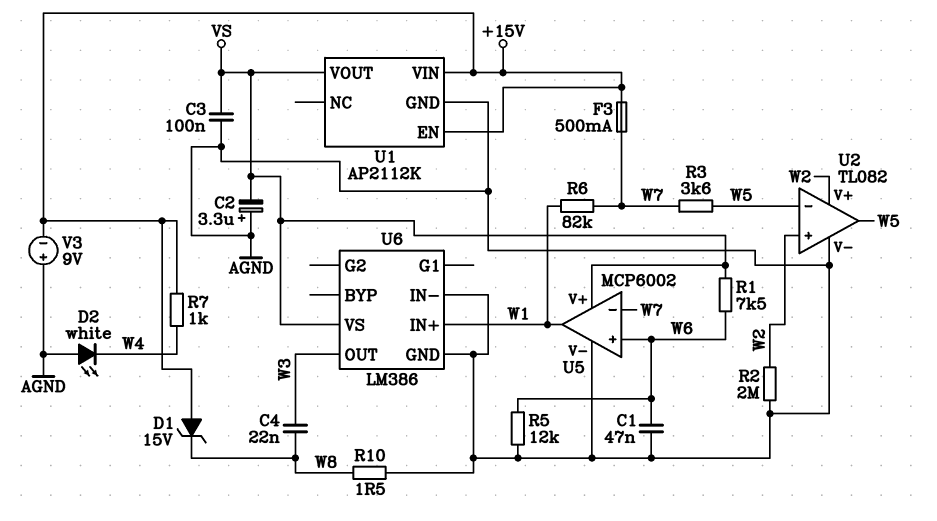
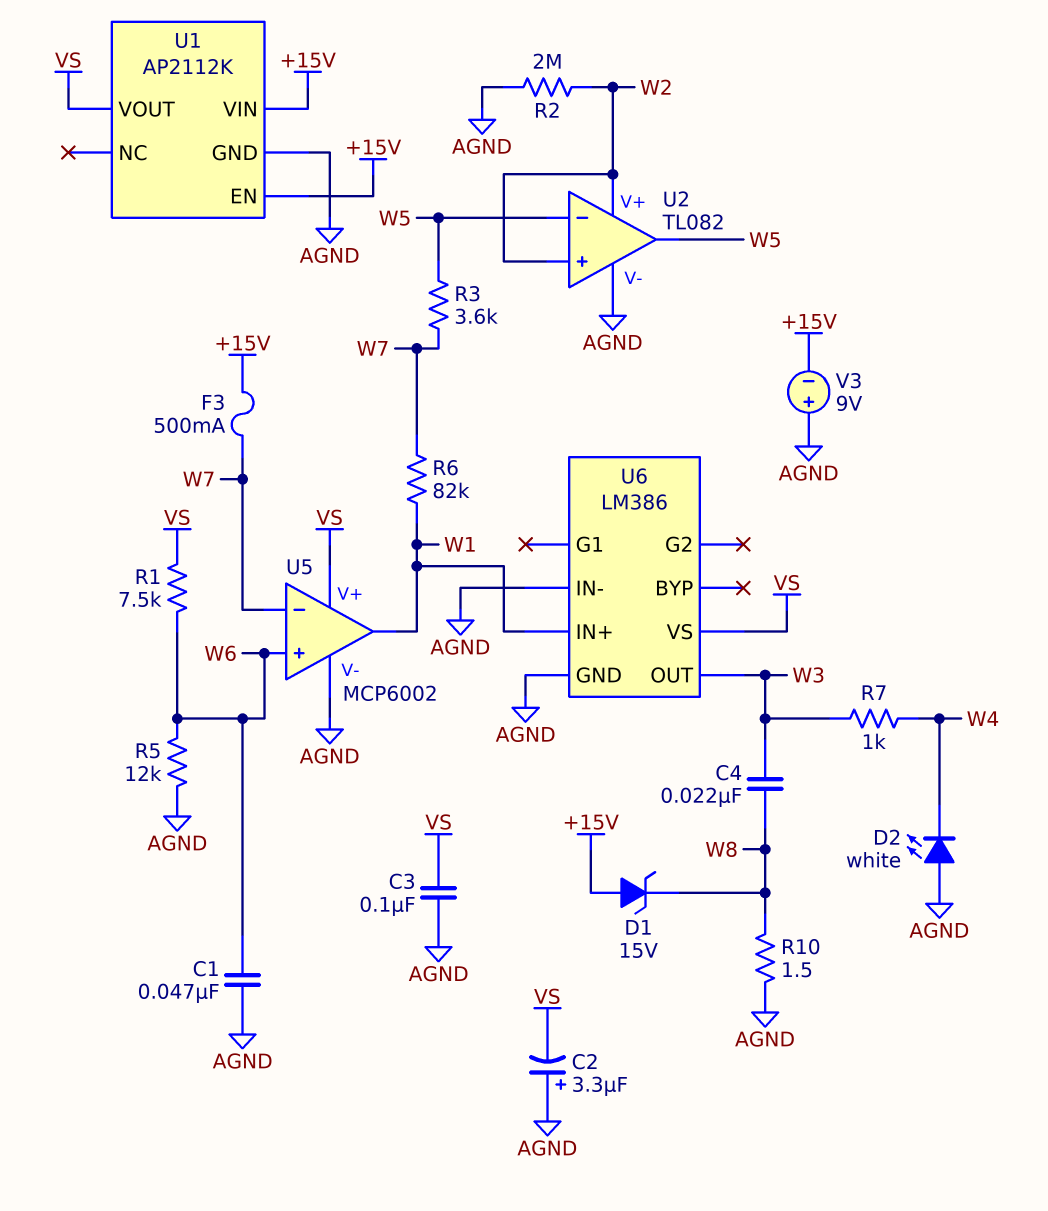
R7: 1k (+15V, W4) -> 1k (W3, W4)

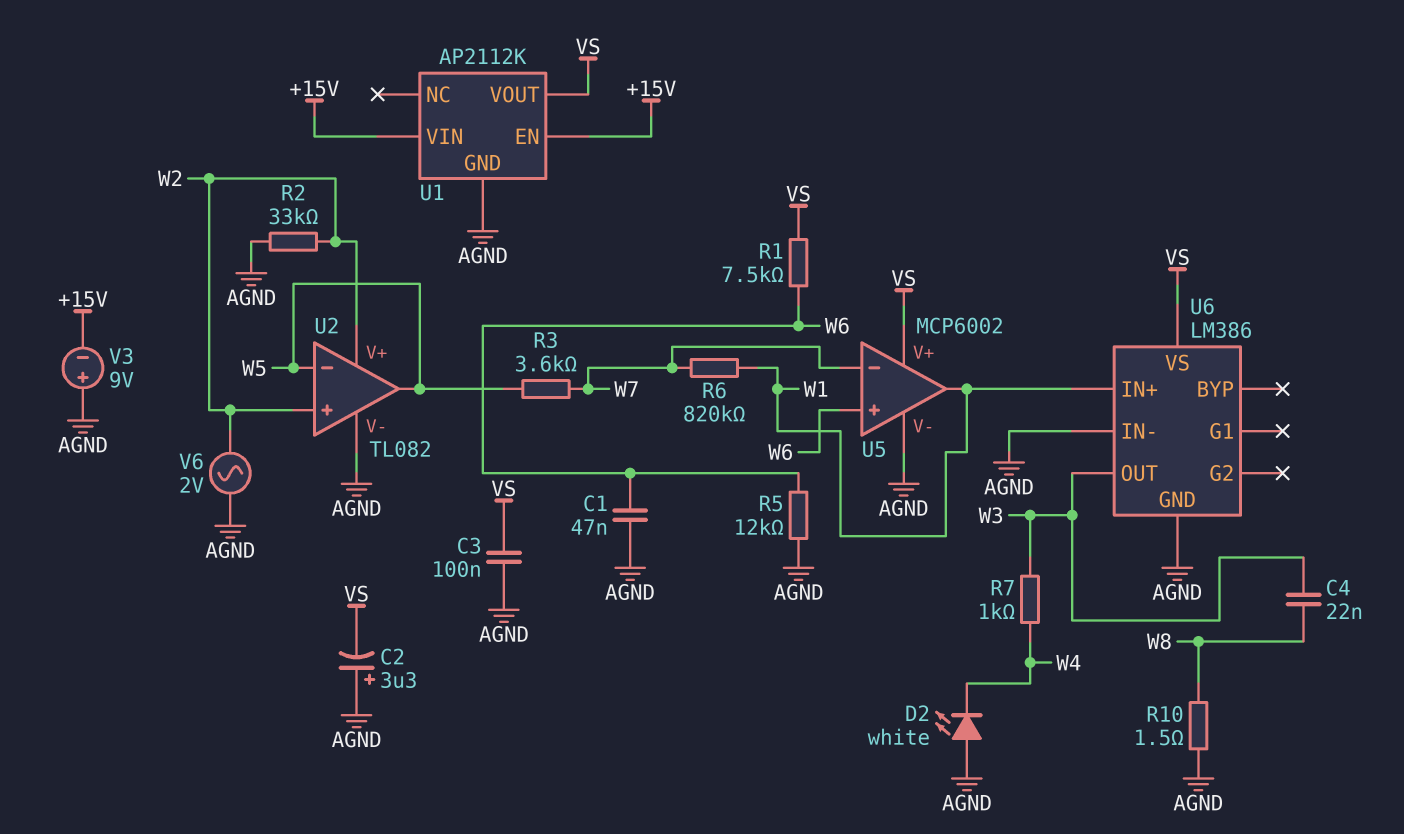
D1: zener 15V (A +15V, K W8) -> none
F3: 500mA (+15V, W7) -> none
R2: 2M (AGND, W2) -> 33k (AGND, W2)
R6: 82k (W1, W7) -> 820k (W1, W7)
V6: none -> AC 2V (AGND, W2)

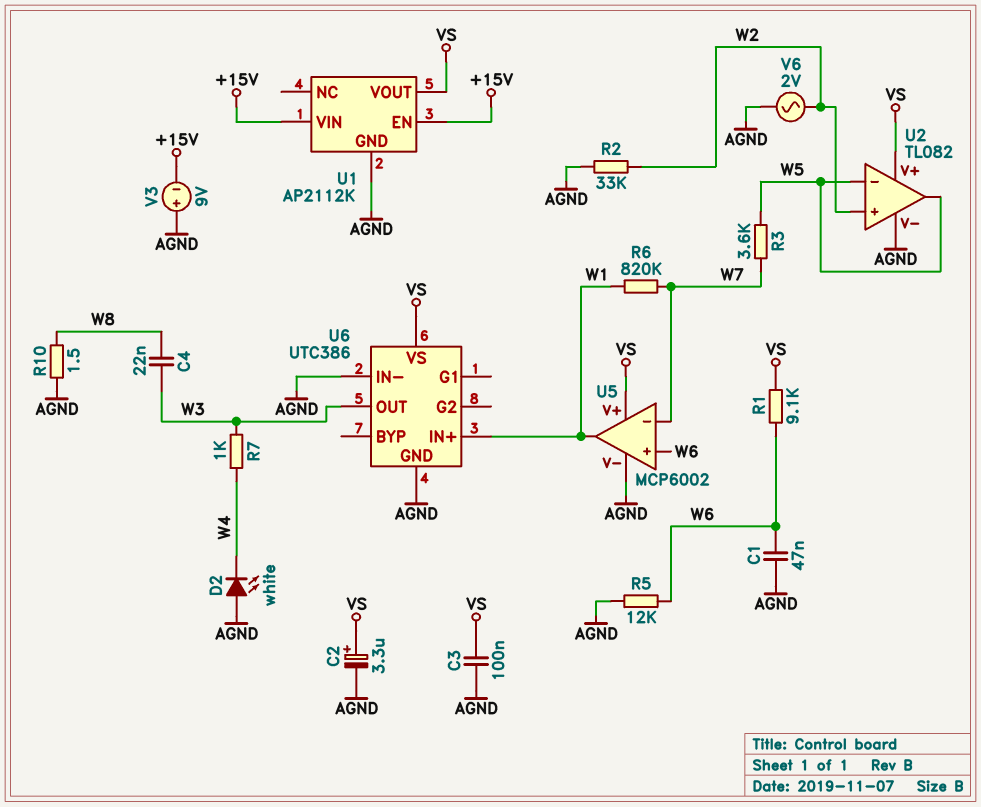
C2: 3.3uF (plus AGND, minus VS) -> 3.3uF (plus VS, minus AGND)
R1: 7.5k (VS, W6) -> 9.1k (VS, W6)
U2 pin V+: W2 -> VS
U6: LM386 -> UTC386

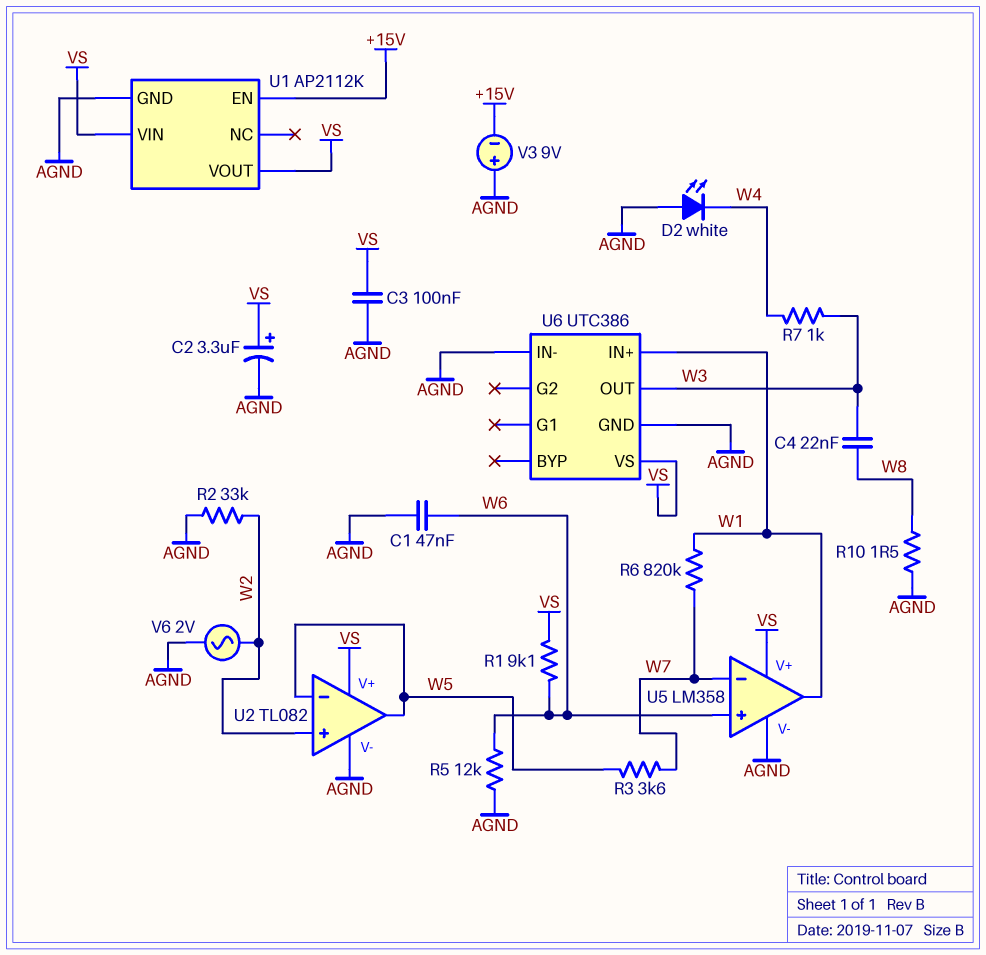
U1 pin VIN: +15V -> VS
U5: MCP6002 -> LM358

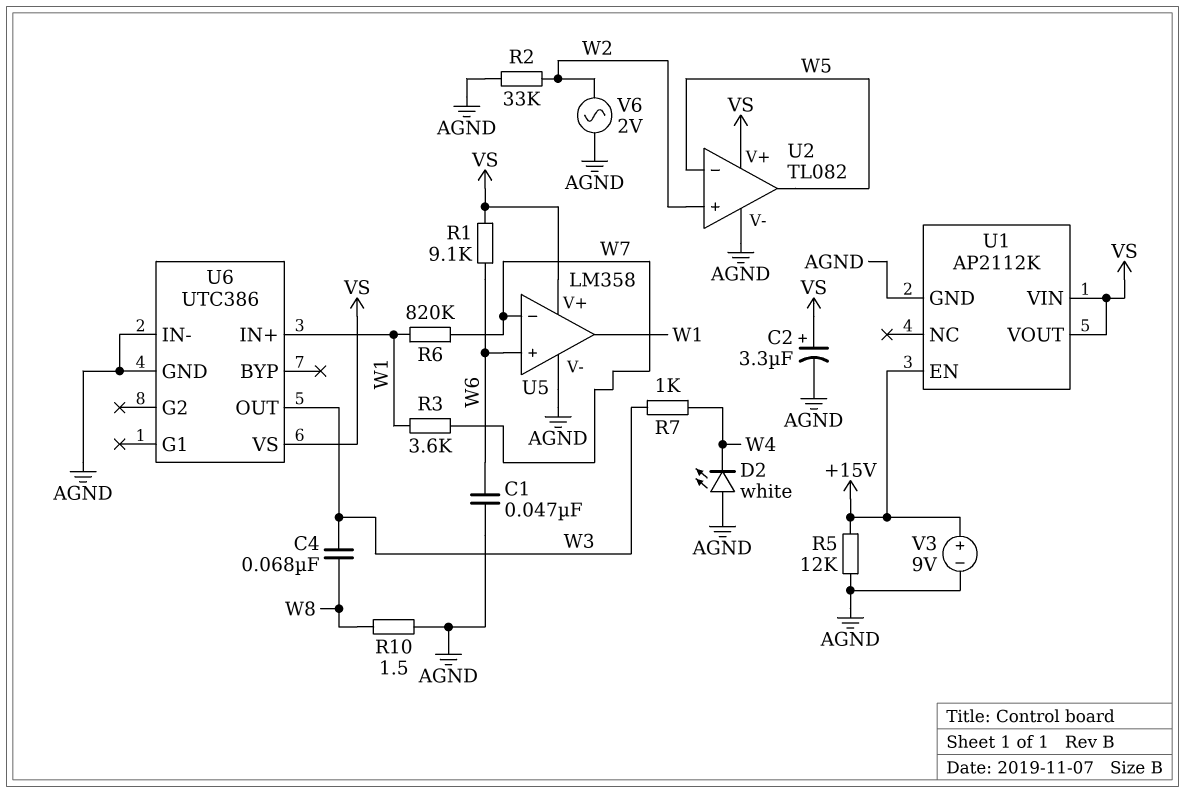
C3: 100nF (AGND, VS) -> none
C4: 22nF (W3, W8) -> 68nF (W3, W8)
R3: 3.6k (W5, W7) -> 3.6k (W1, W7)
R5: 12k (AGND, W6) -> 12k (+15V, AGND)
V3: 9V (plus AGND, minus +15V) -> 9V (plus +15V, minus AGND)

